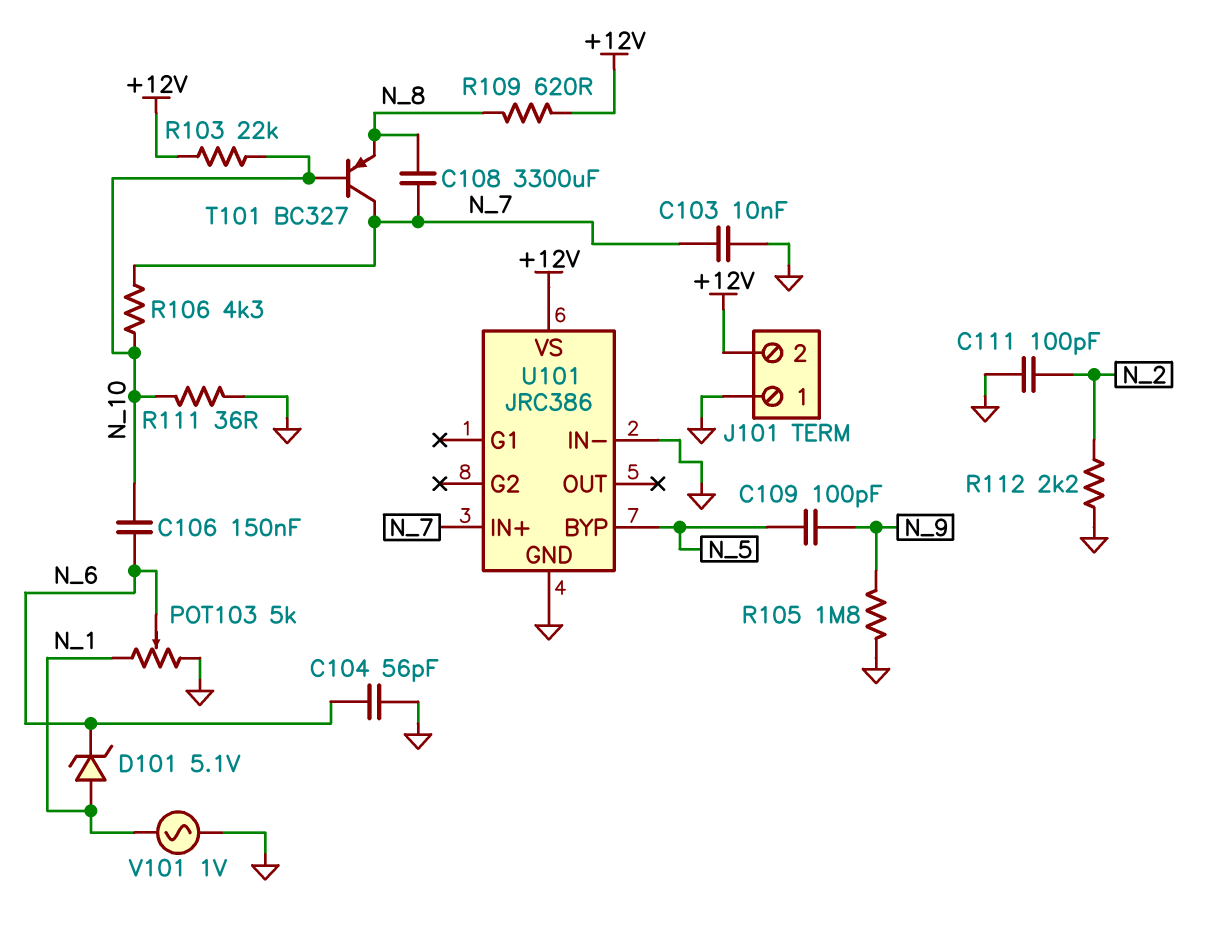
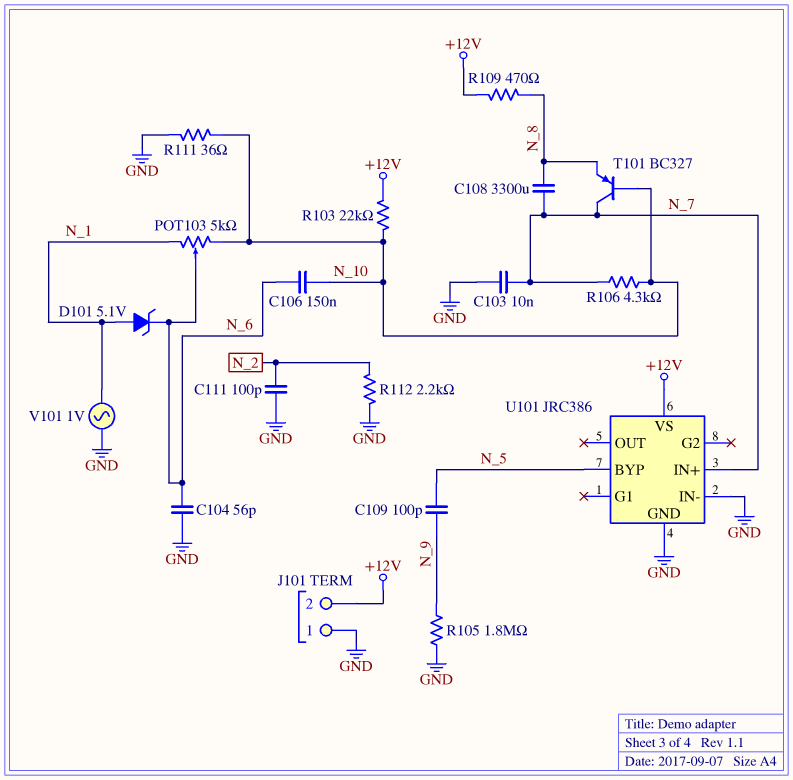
POT103: 5k (GND, N_1, wiper N_6) -> 5k (N_1, N_10, wiper N_6)
R109: 620 (+12V, N_8) -> 470 (+12V, N_8)

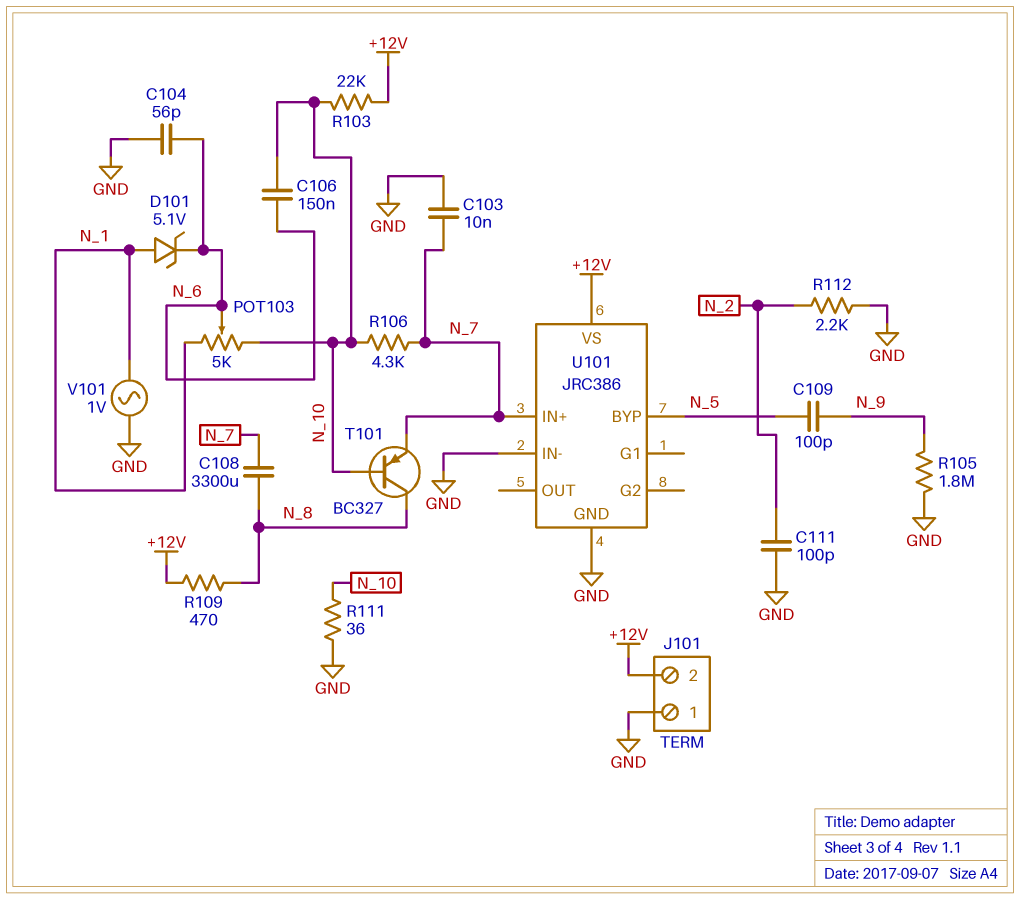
T101: PNP BC327 (B N_10, C N_7, E N_8) -> PNP BC327 (B N_10, C N_8, E N_7)

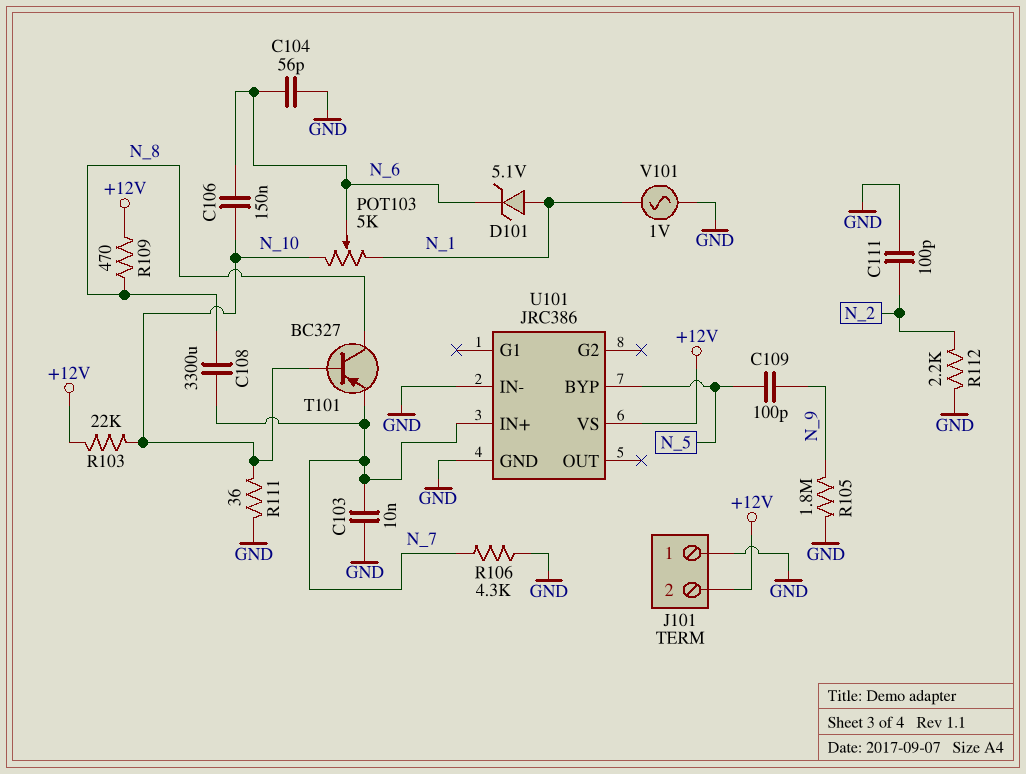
R106: 4.3k (N_7, N_10) -> 4.3k (GND, N_7)

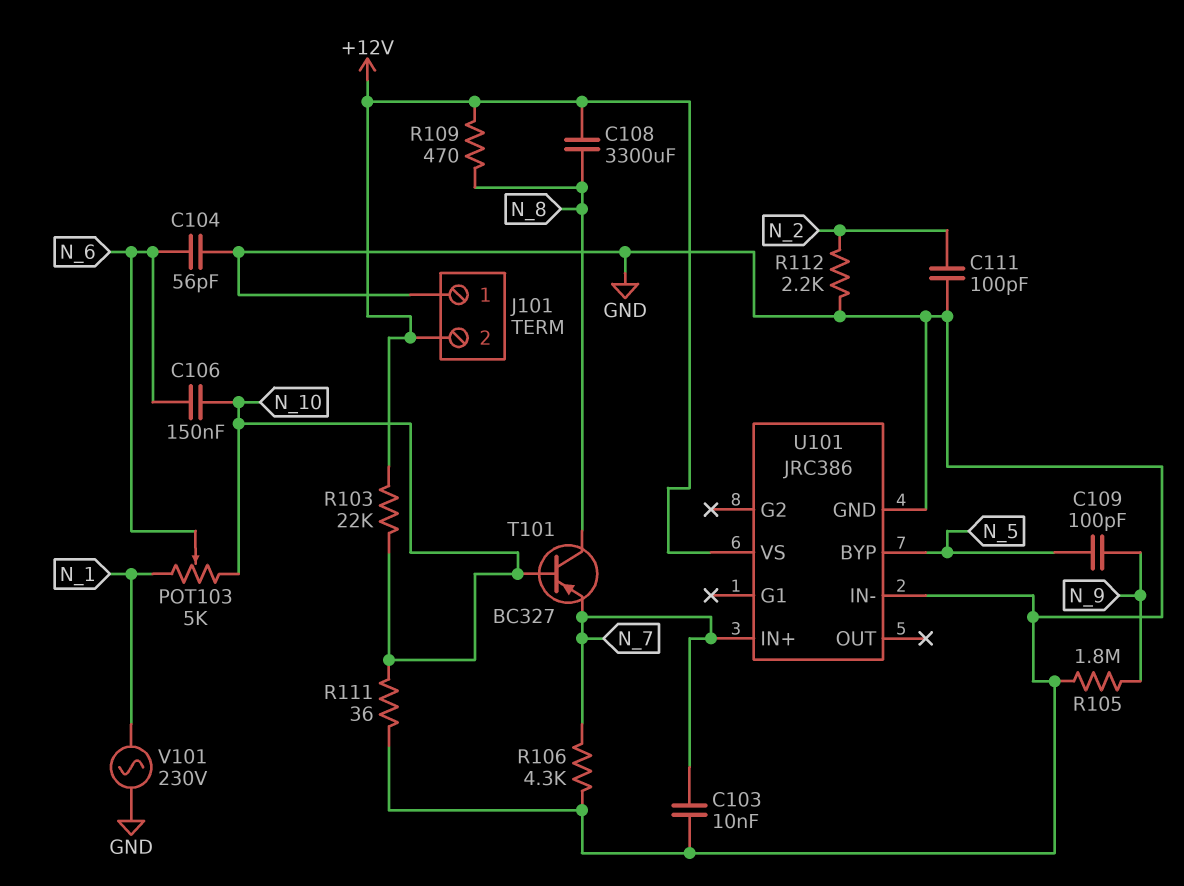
C108: 3300uF (N_7, N_8) -> 3300uF (+12V, N_8)
D101: zener 5.1V (A N_1, K N_6) -> none
V101: AC 1V (GND, N_1) -> AC 230V (GND, N_1)

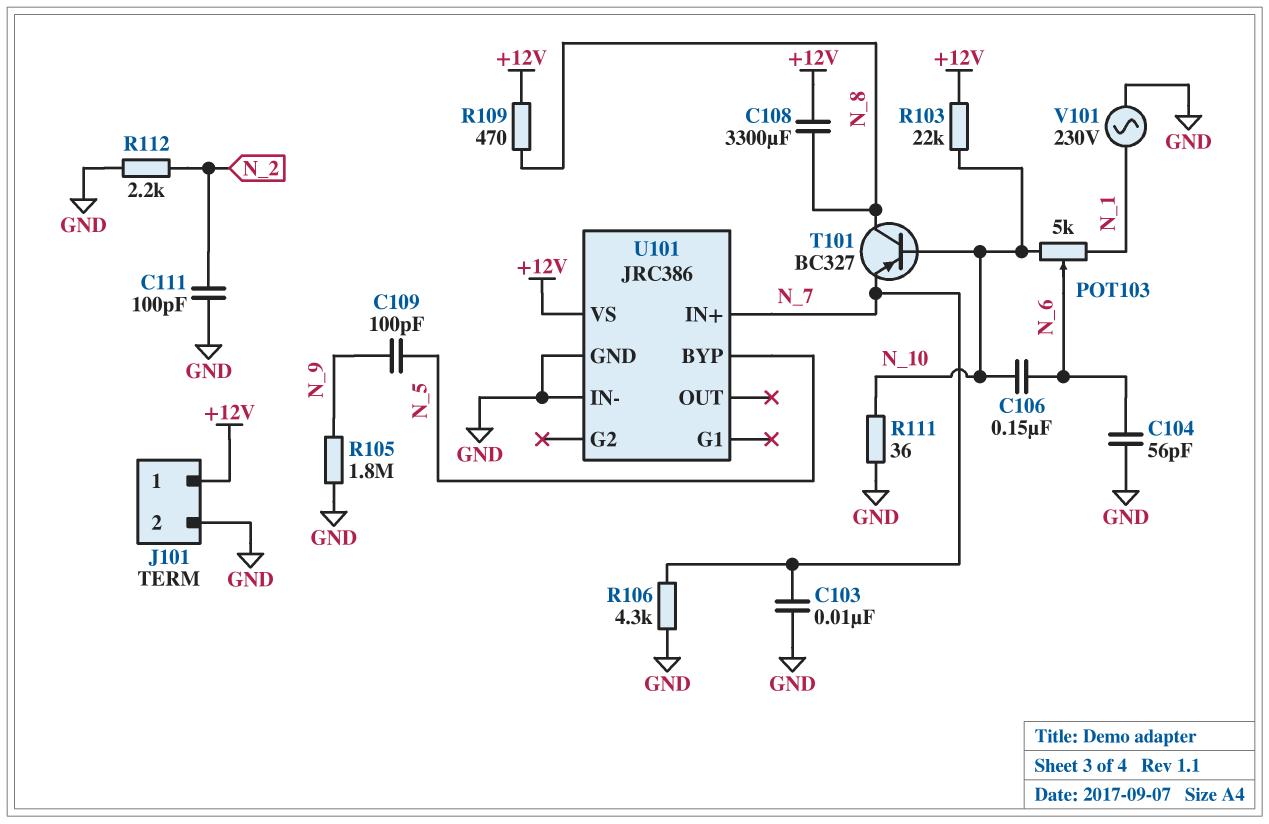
J101 pin 1: GND -> +12V
J101 pin 2: +12V -> GND

